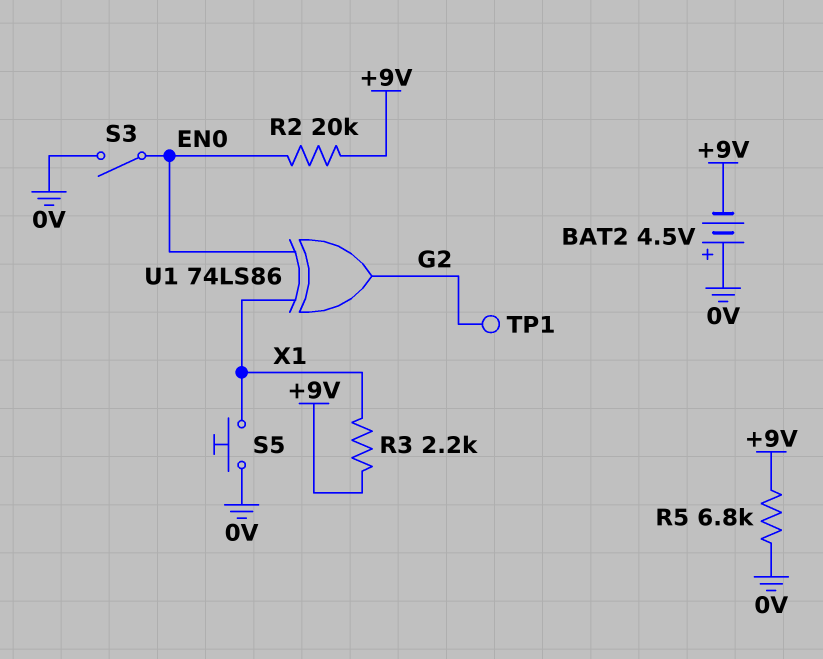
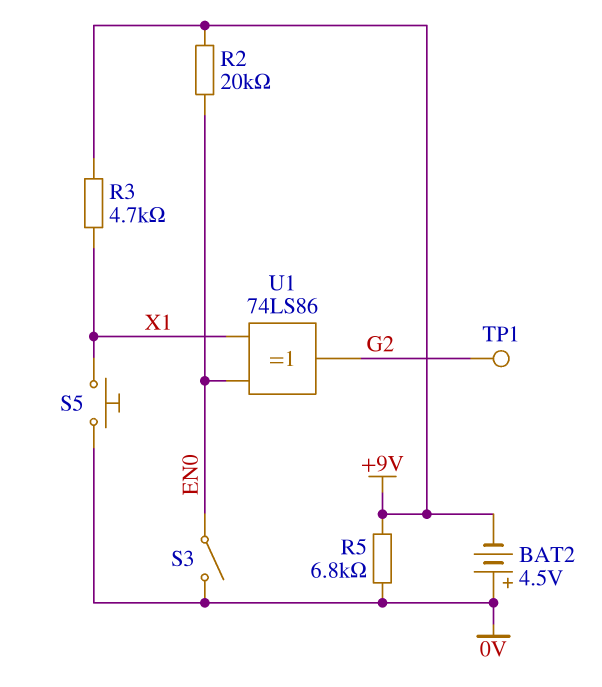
R3: 2.2k (+9V, X1) -> 4.7k (+9V, X1)

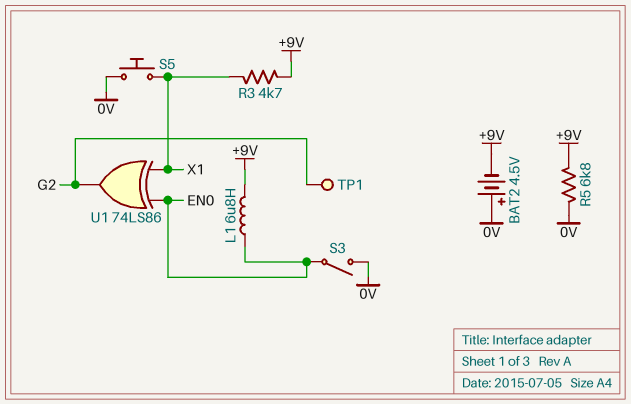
L1: none -> 6.8uH (+9V, EN0)
R2: 20k (+9V, EN0) -> none

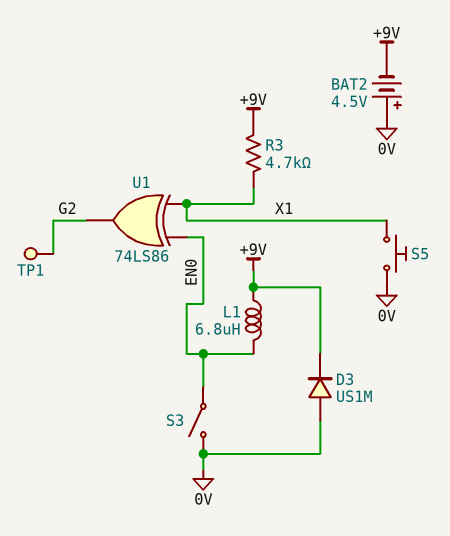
D3: none -> diode US1M (A 0V, K +9V)
R5: 6.8k (+9V, 0V) -> none

